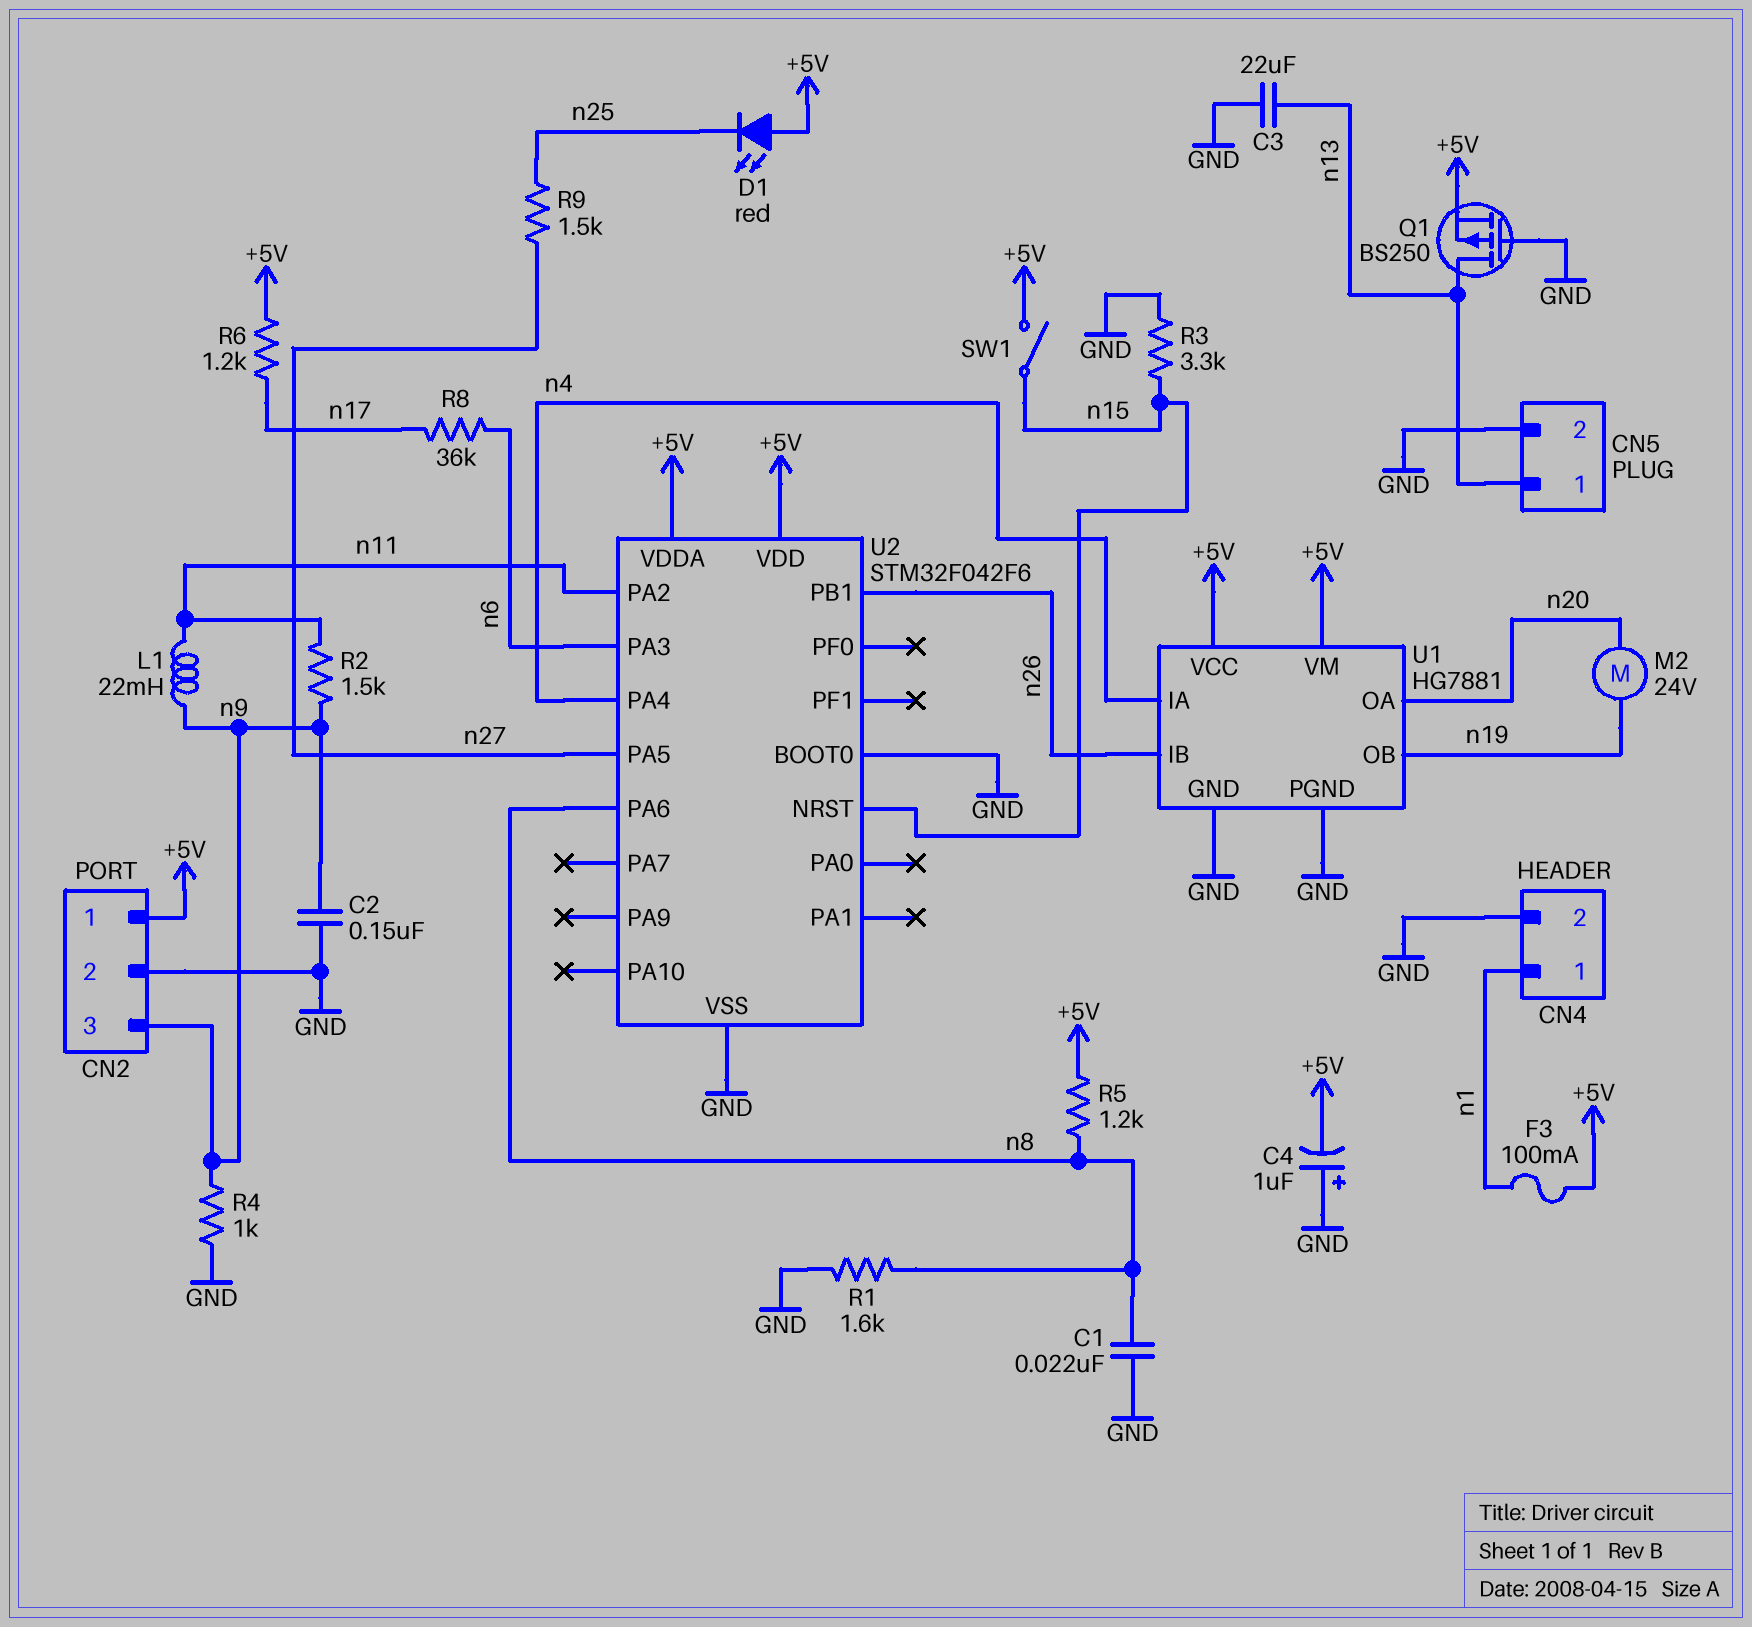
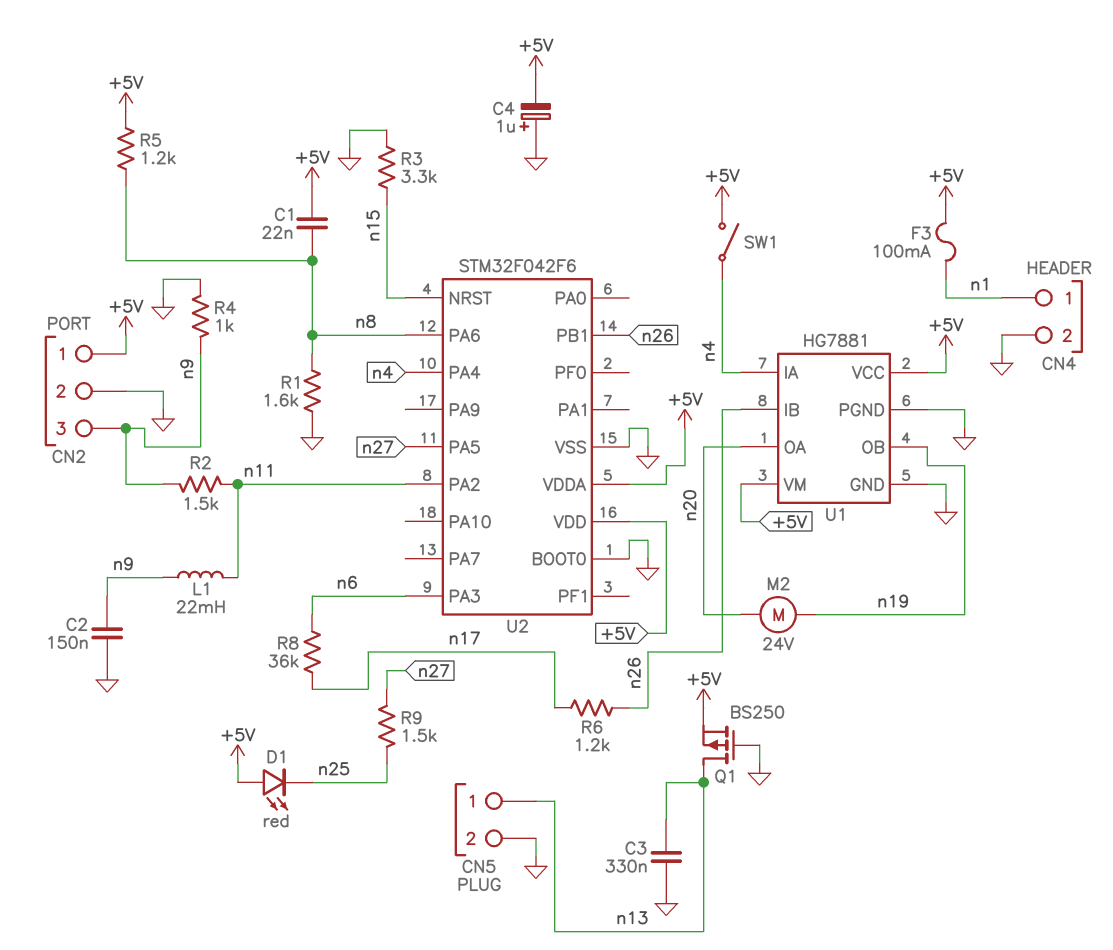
C1: 22nF (GND, n8) -> 22nF (+5V, n8)
C3: 22uF (GND, n13) -> 330nF (GND, n13)
R6: 1.2k (+5V, n17) -> 1.2k (n17, n26)
SW1: switch (+5V, n15) -> switch (+5V, n4)

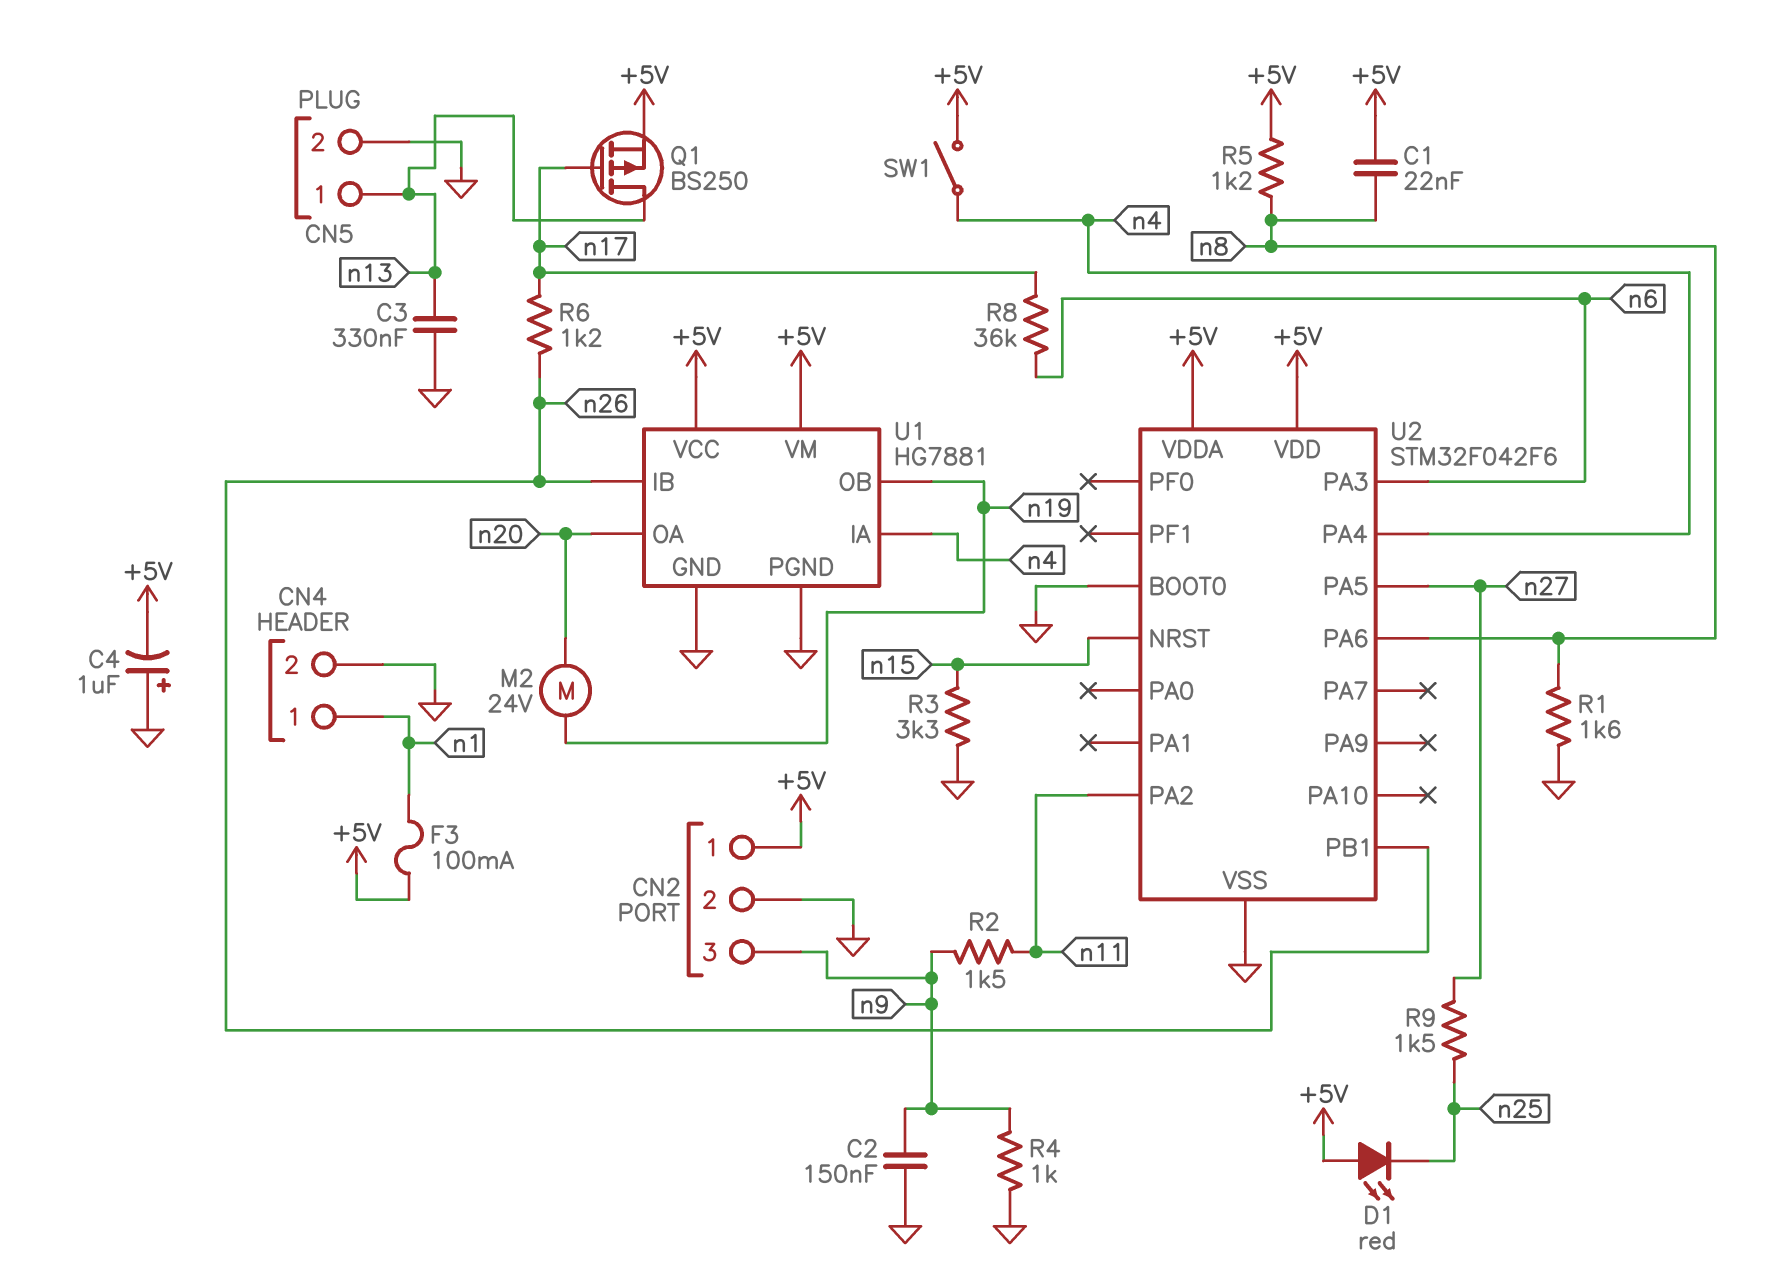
L1: 22mH (n9, n11) -> none
Q1: PMOS BS250 (G GND, D n13, S +5V) -> PMOS BS250 (G n17, D n13, S +5V)

